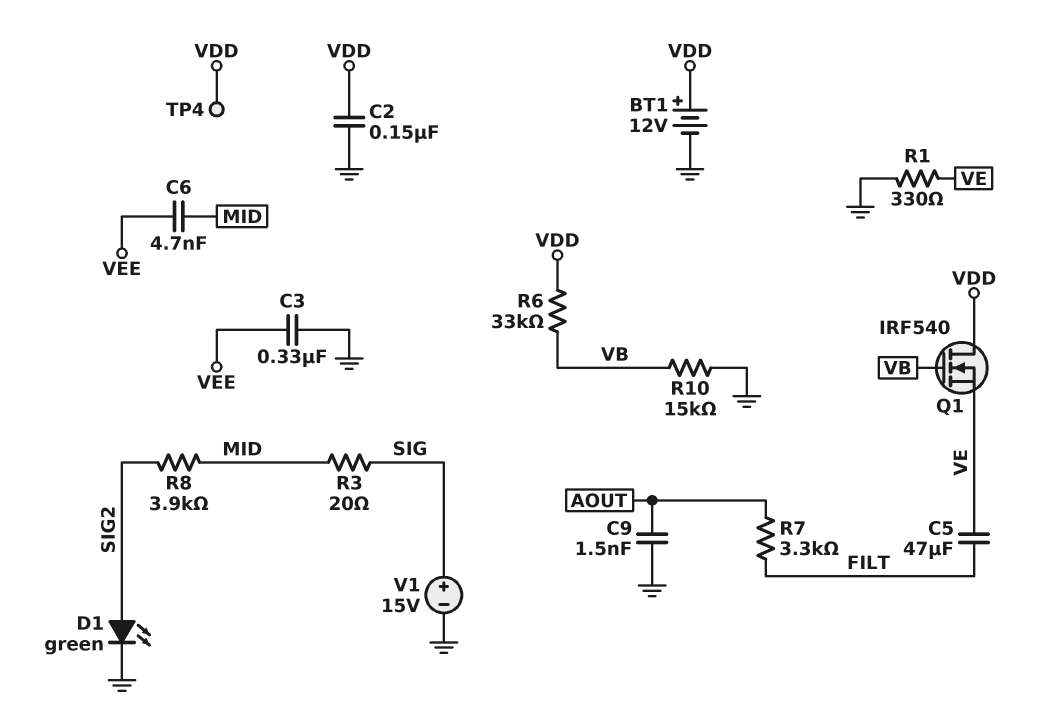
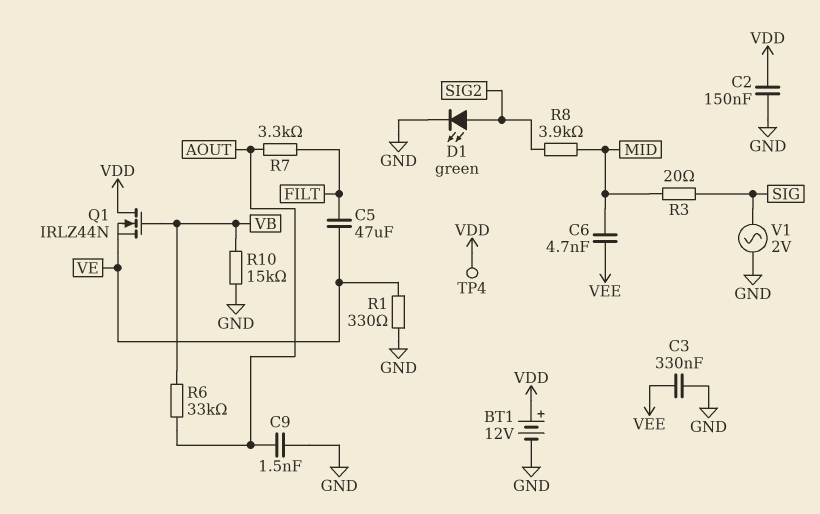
Q1: NMOS IRF540 (G VB, D VDD, S VE) -> NMOS IRLZ44N (G VB, D VDD, S VE)
R6: 33k (VB, VDD) -> 33k (AOUT, VB)
V1: 15V (plus SIG, minus GND) -> AC 2V (GND, SIG)

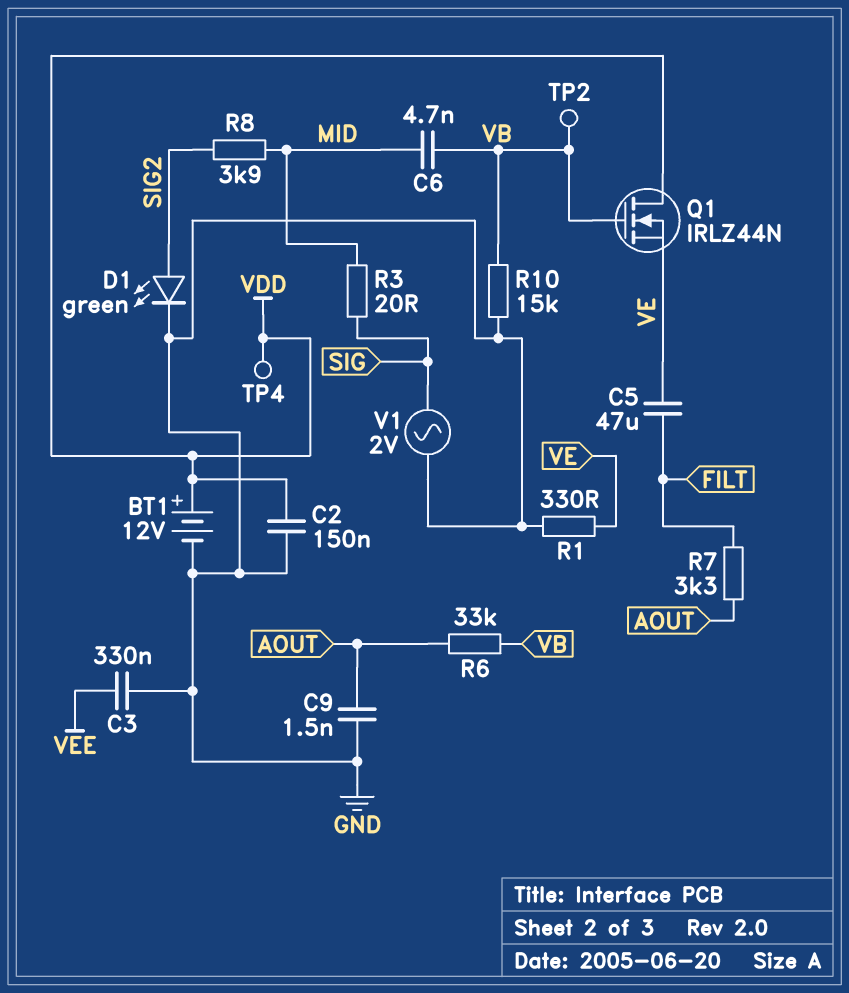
C6: 4.7nF (MID, VEE) -> 4.7nF (MID, VB)
TP2: none -> test point (VB)

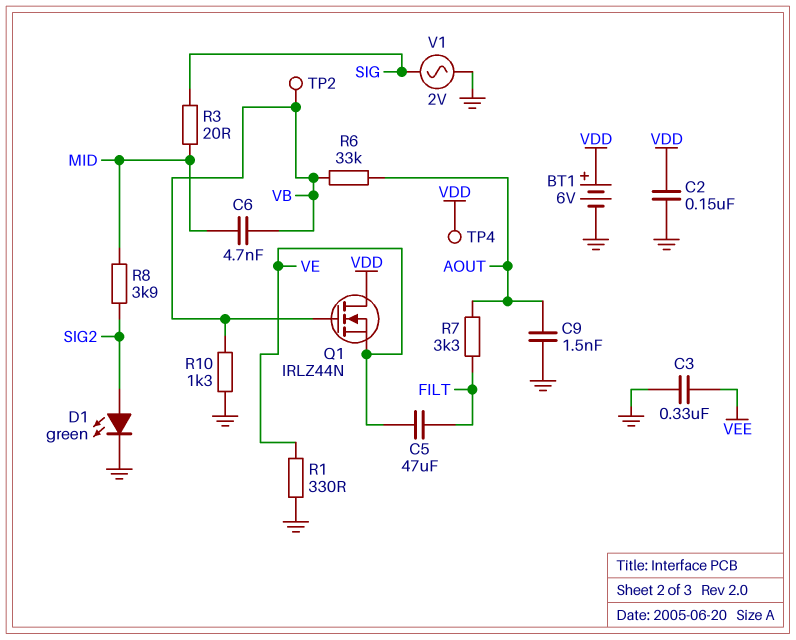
BT1: 12V (plus VDD, minus GND) -> 6V (plus VDD, minus GND)
R10: 15k (GND, VB) -> 1.3k (GND, VB)

